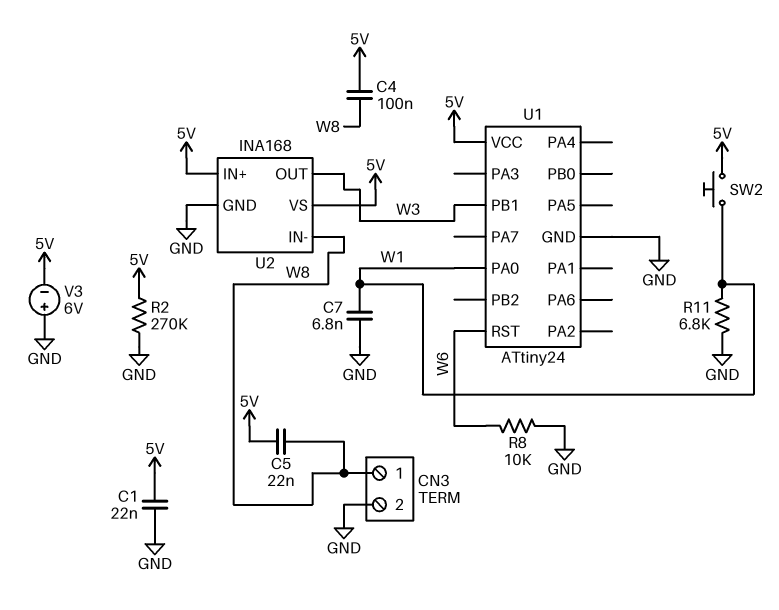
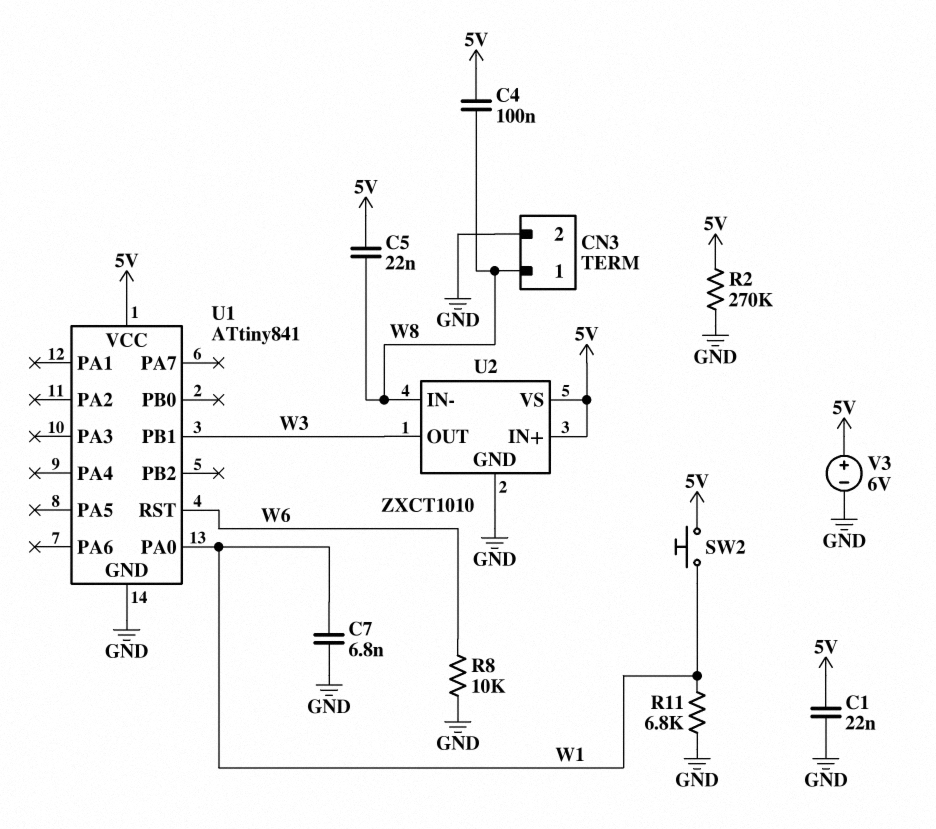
U1: ATtiny24 -> ATtiny841
U2: INA168 -> ZXCT1010
V3: 6V (plus GND, minus 5V) -> 6V (plus 5V, minus GND)

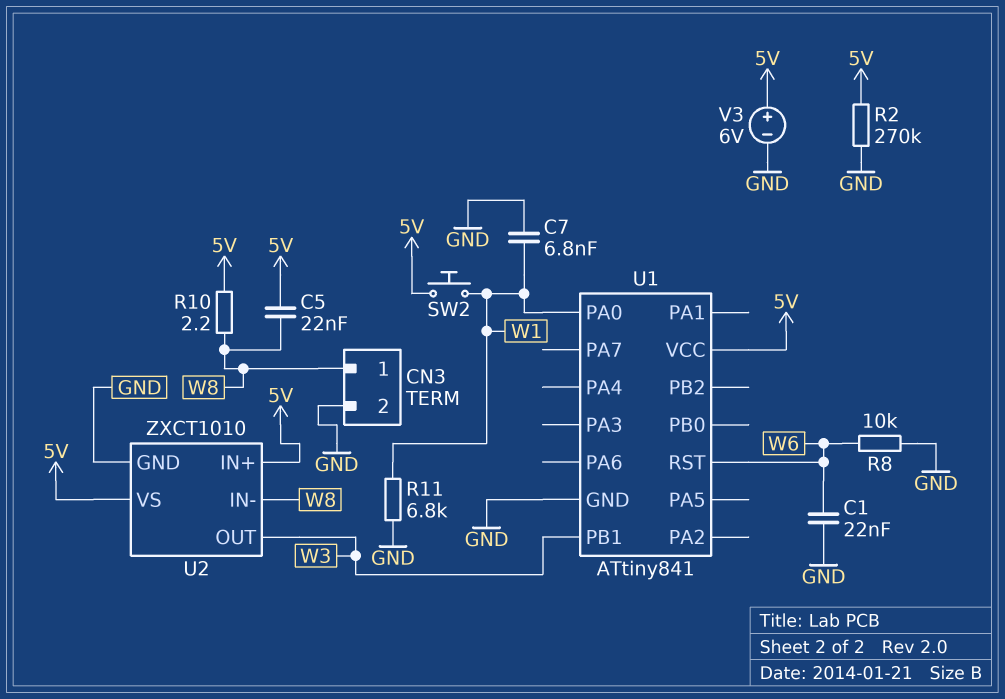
C1: 22nF (5V, GND) -> 22nF (GND, W6)
C4: 100nF (5V, W8) -> none
R10: none -> 2.2 (5V, W8)

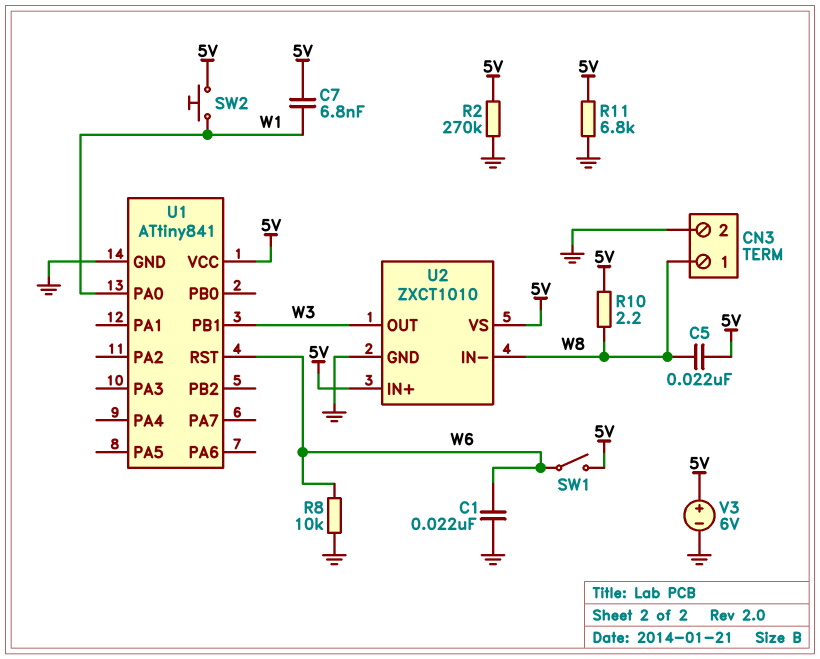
C7: 6.8nF (GND, W1) -> 6.8nF (5V, W1)
R11: 6.8k (GND, W1) -> 6.8k (5V, GND)
SW1: none -> switch (5V, W6)

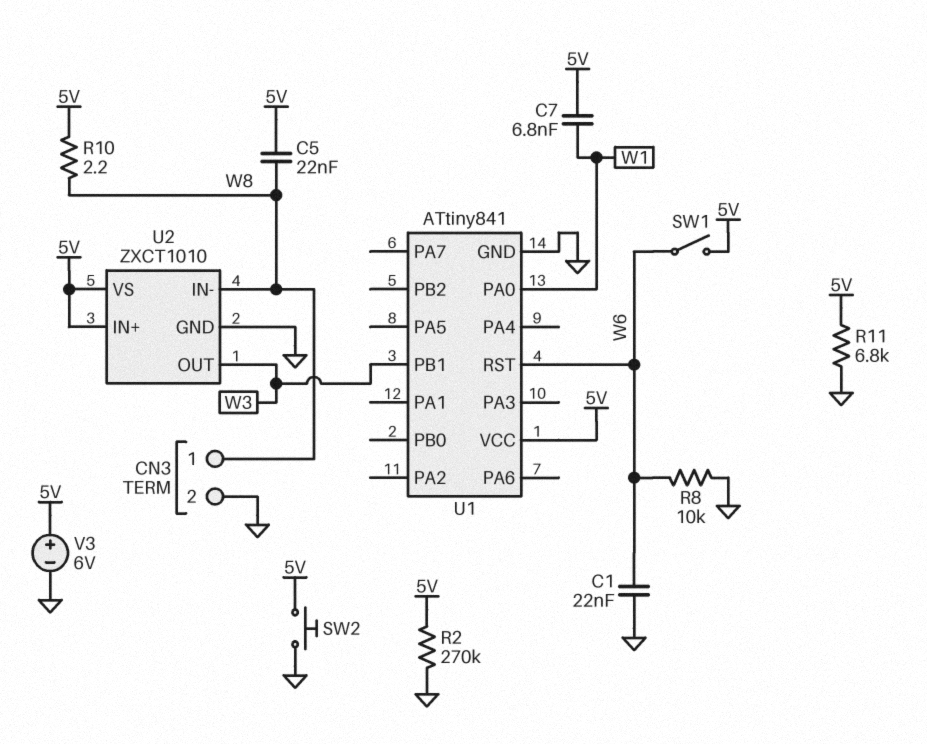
SW2: button (5V, W1) -> button (5V, GND)

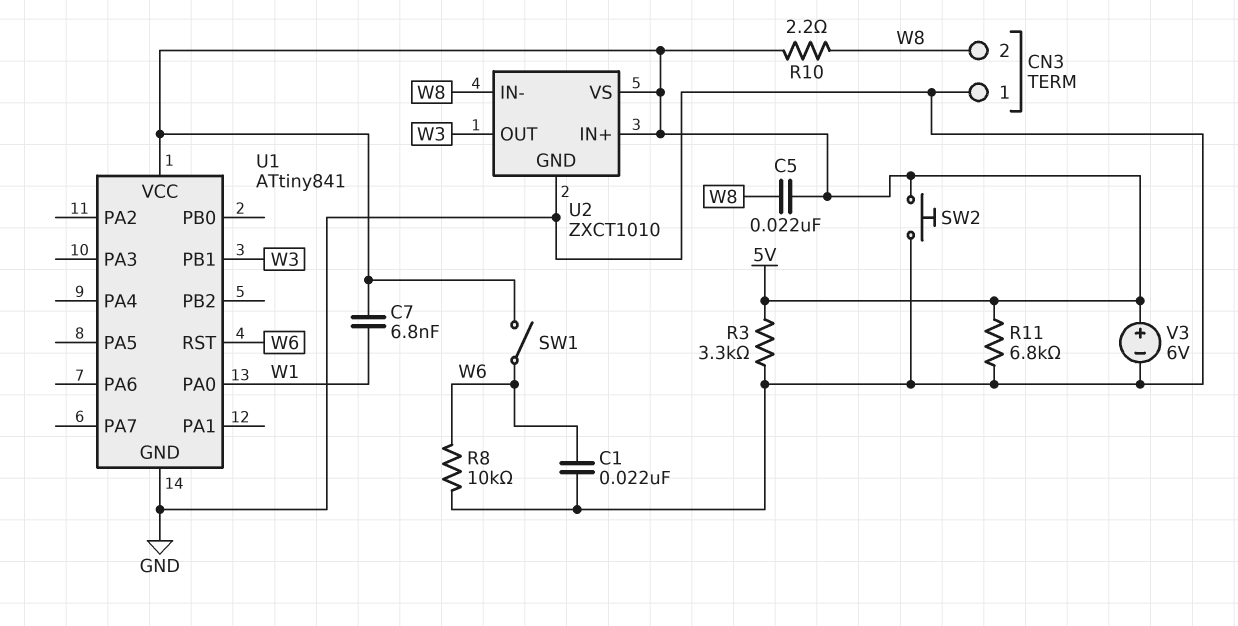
CN3 pin 1: W8 -> GND
CN3 pin 2: GND -> W8
R2: 270k (5V, GND) -> none
R3: none -> 3.3k (5V, GND)

